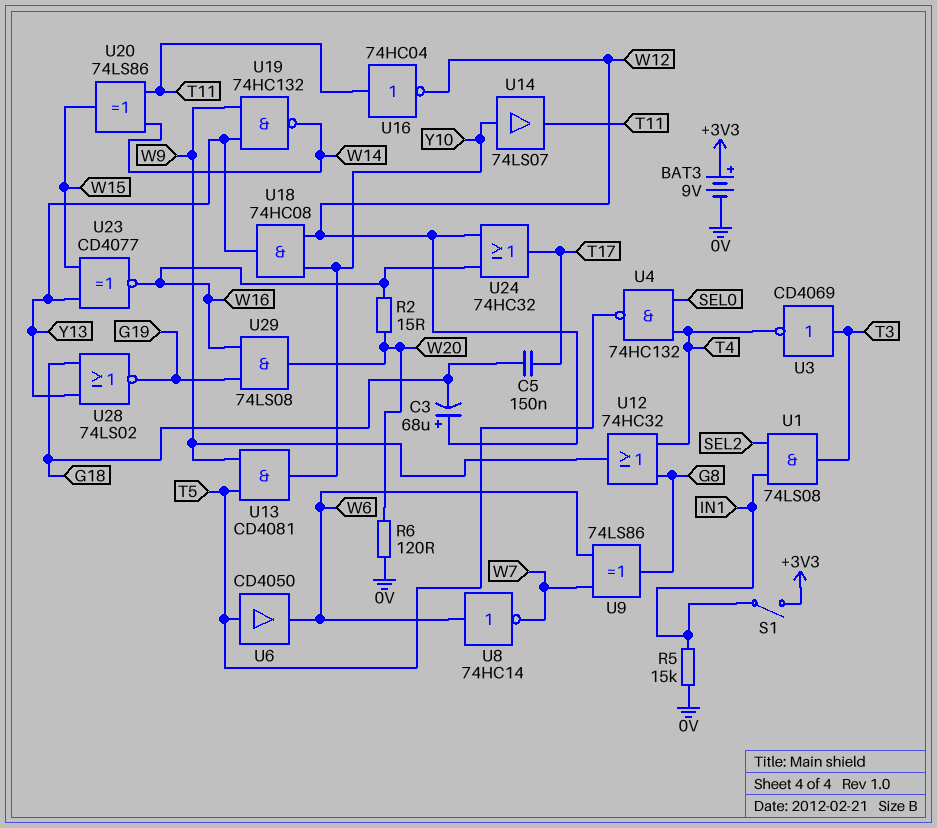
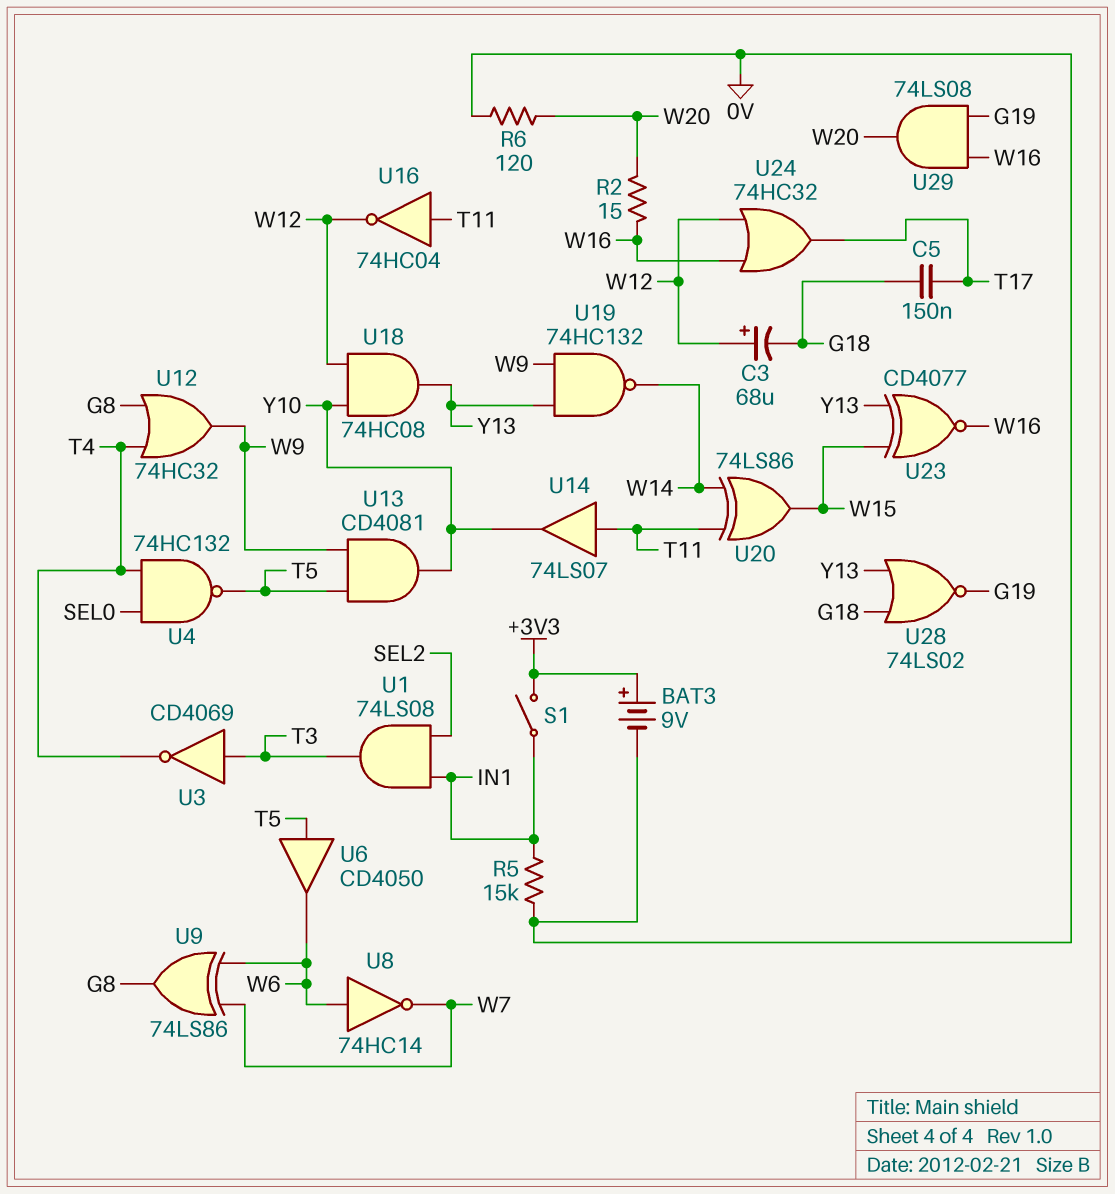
U14: buffer 74LS07 (in Y10, out T11) -> buffer 74LS07 (in T11, out Y10)

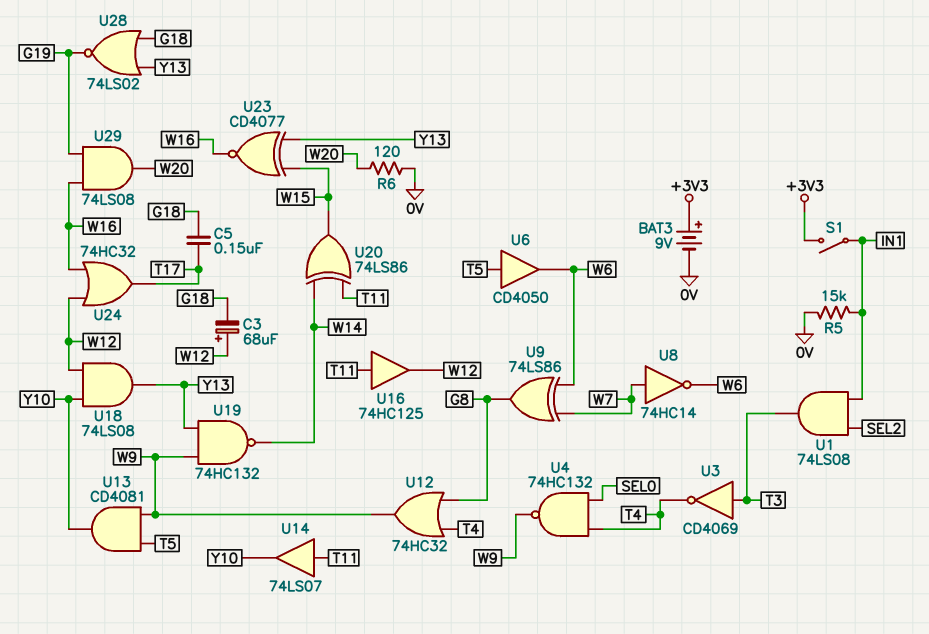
R2: 15 (W16, W20) -> none
U4: NAND 74HC132 (in SEL0, in T4, out T5) -> NAND 74HC132 (in SEL0, in T4, out W9)
U8: NOT 74HC14 (in W6, out W7) -> NOT 74HC14 (in W7, out W6)
U16: NOT 74HC04 (in T11, out W12) -> buffer 74HC125 (in T11, out W12)
U18: AND 74HC08 (in W12, in Y10, out Y13) -> AND 74LS08 (in W12, in Y10, out Y13)

